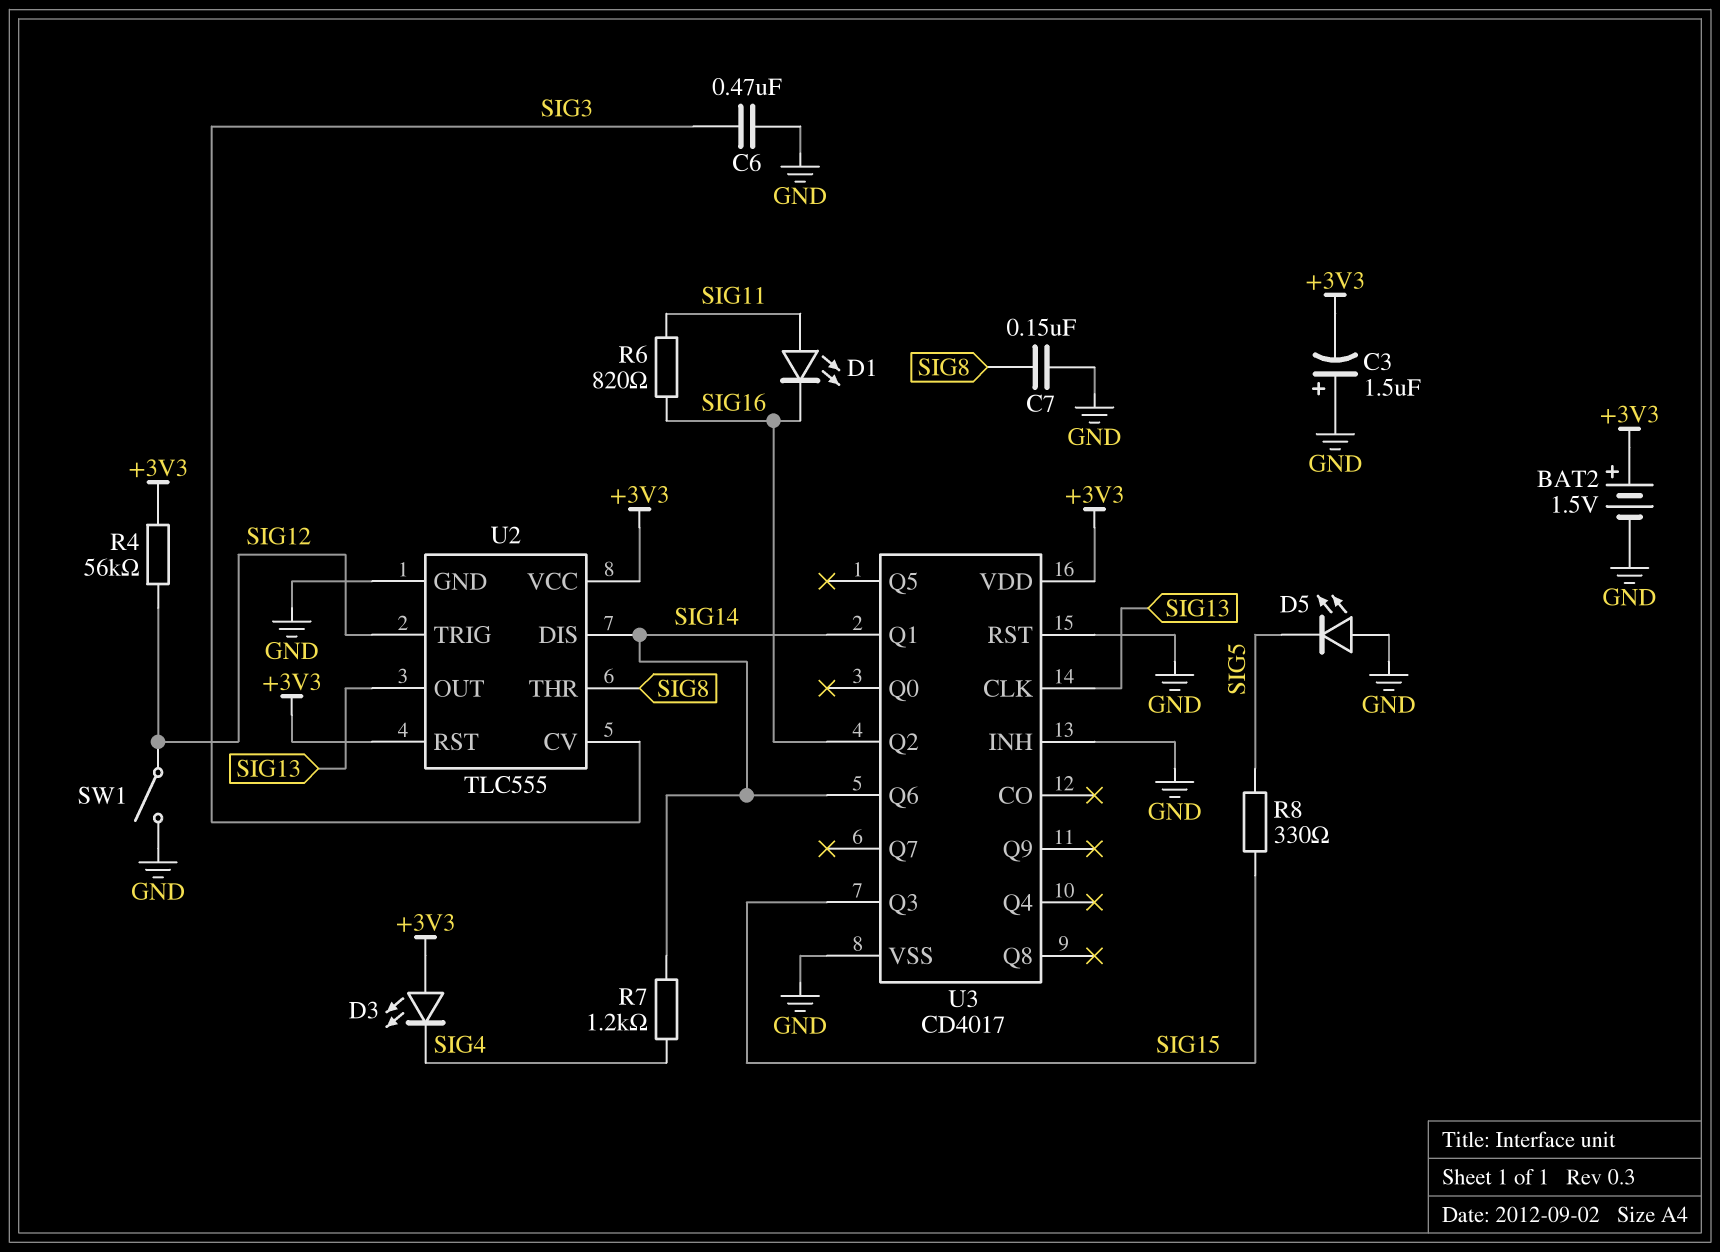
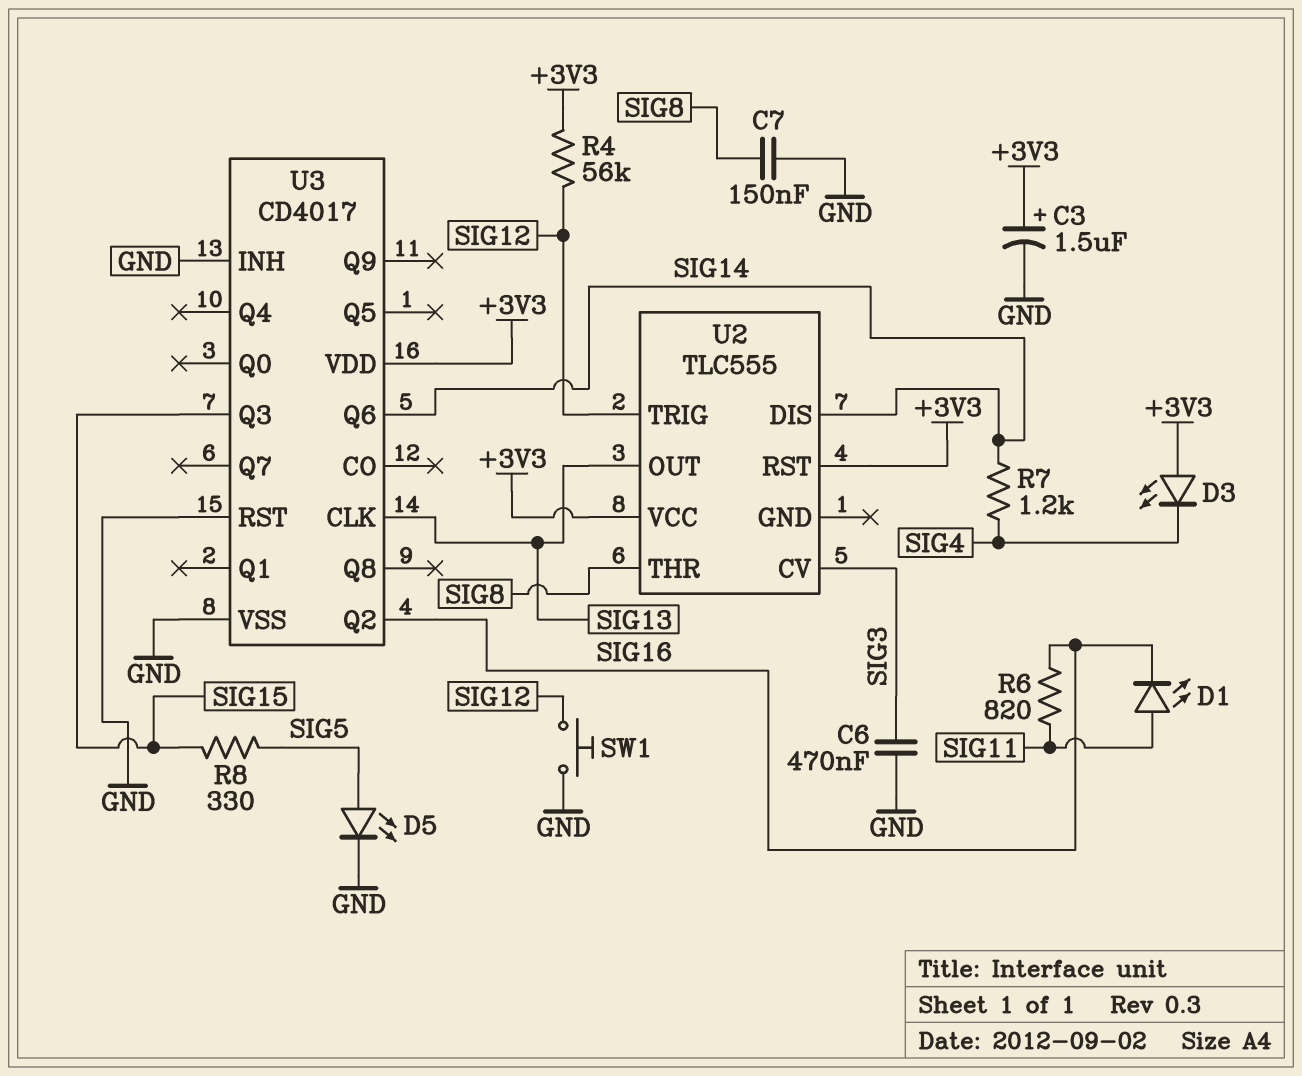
BAT2: 1.5V (plus +3V3, minus GND) -> none
C3: 1.5uF (plus GND, minus +3V3) -> 1.5uF (plus +3V3, minus GND)
D5: LED (A GND, K SIG5) -> LED (A SIG5, K GND)
SW1: switch (GND, SIG12) -> button (GND, SIG12)
U2 pin GND: GND -> none
U3 pin Q1: SIG14 -> none

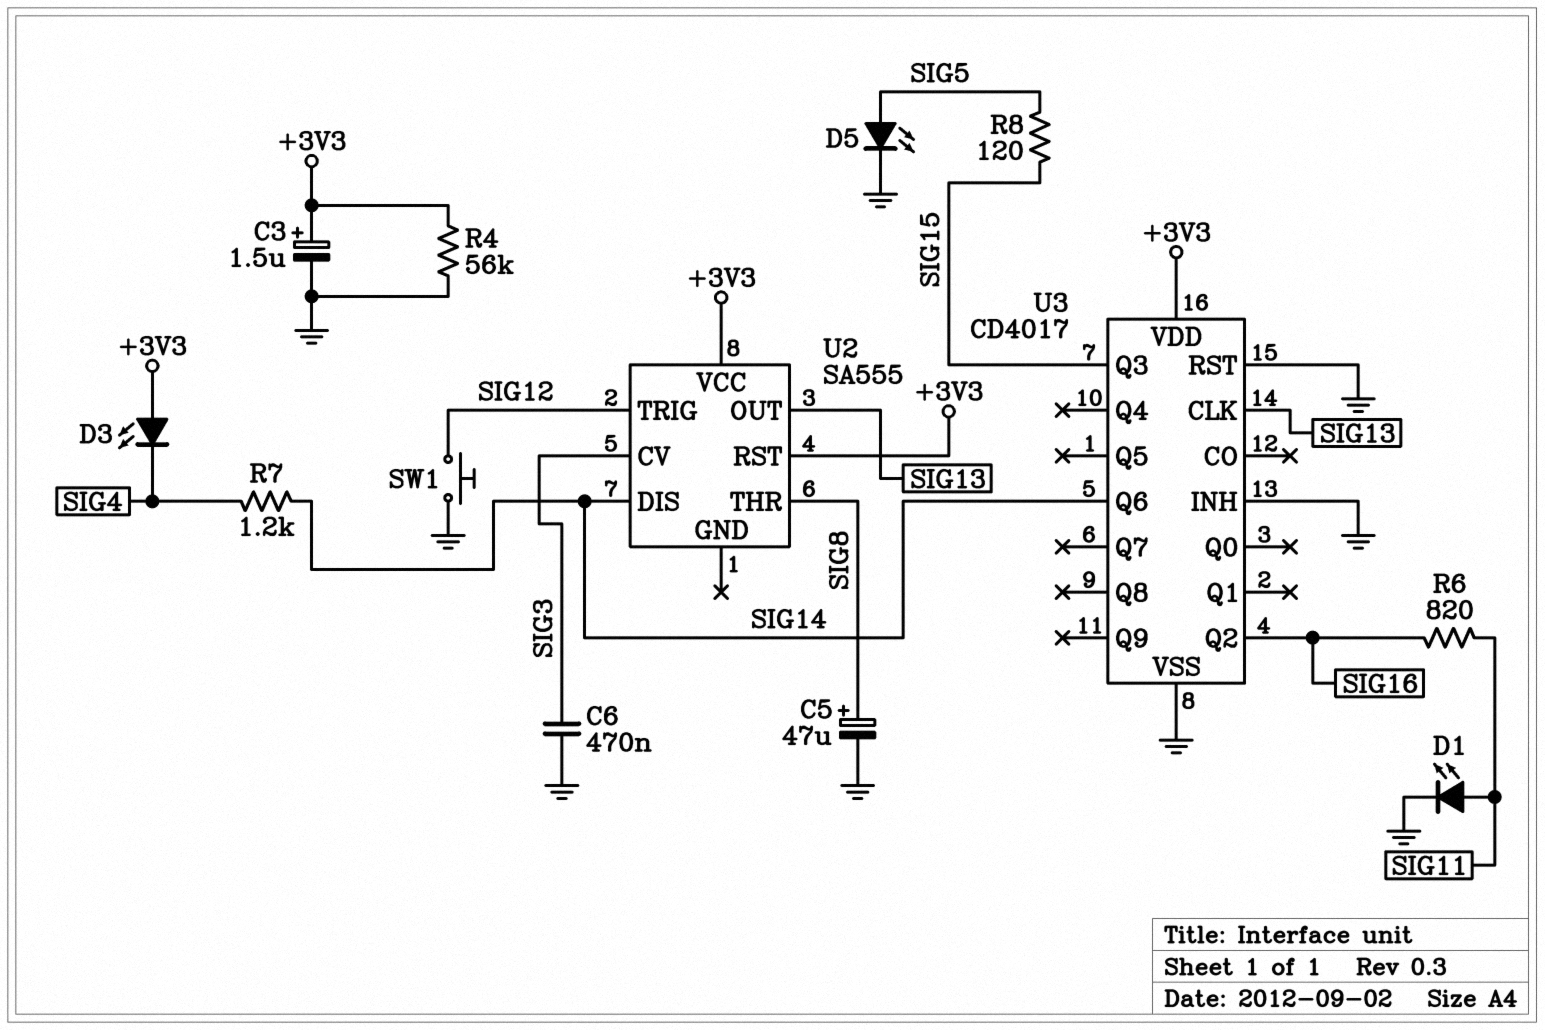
C5: none -> 47uF (plus SIG8, minus GND)
C7: 150nF (GND, SIG8) -> none
D1: LED (A SIG11, K SIG16) -> LED (A SIG11, K GND)
R4: 56k (+3V3, SIG12) -> 56k (+3V3, GND)
R8: 330 (SIG5, SIG15) -> 120 (SIG5, SIG15)
U2: TLC555 -> SA555

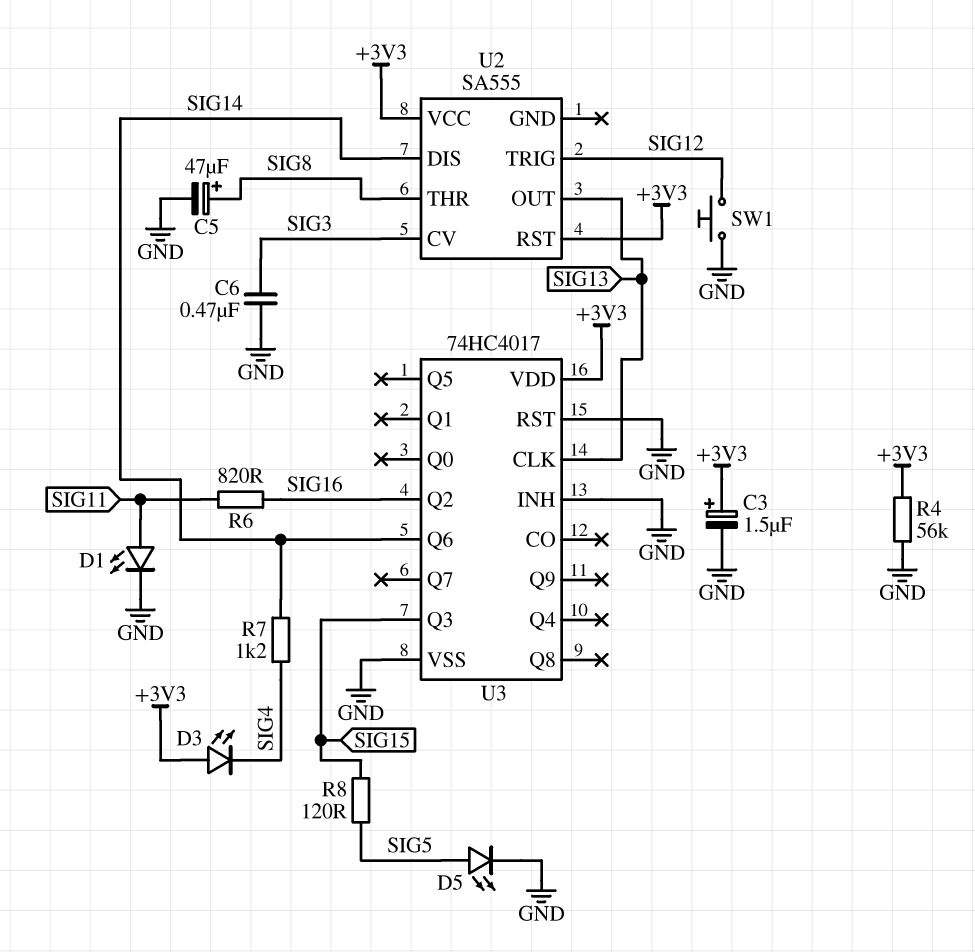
U3: CD4017 -> 74HC4017

